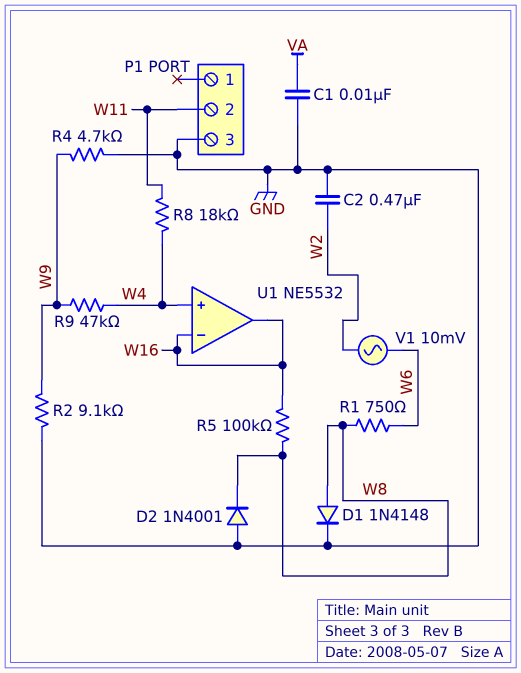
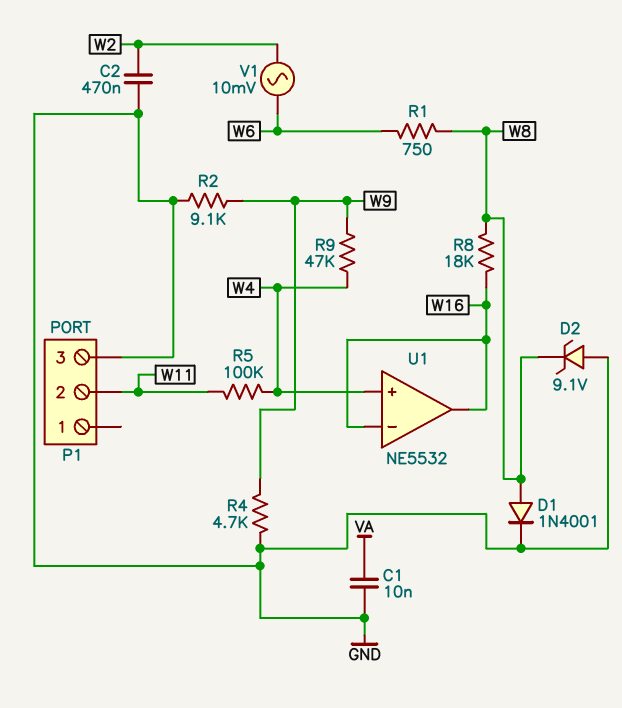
D1: diode 1N4148 (A W8, K GND) -> diode 1N4001 (A W8, K GND)
D2: diode 1N4001 (A GND, K W8) -> zener 9.1V (A GND, K W8)
R5: 100k (W8, W16) -> 100k (W4, W11)
R8: 18k (W4, W11) -> 18k (W8, W16)

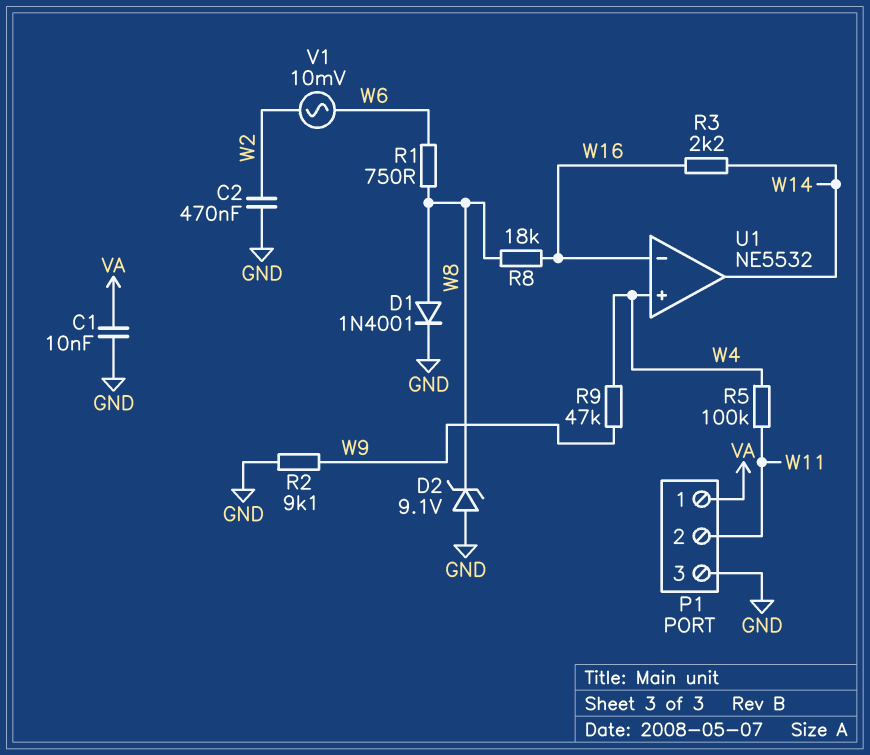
P1 pin 1: none -> VA
R3: none -> 2.2k (W14, W16)
R4: 4.7k (GND, W9) -> none
U1 pin out: W16 -> W14

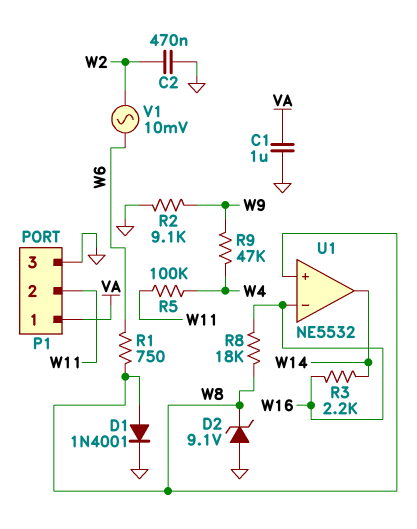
C1: 10nF (GND, VA) -> 1uF (GND, VA)
U1 pin in+: W4 -> W8

